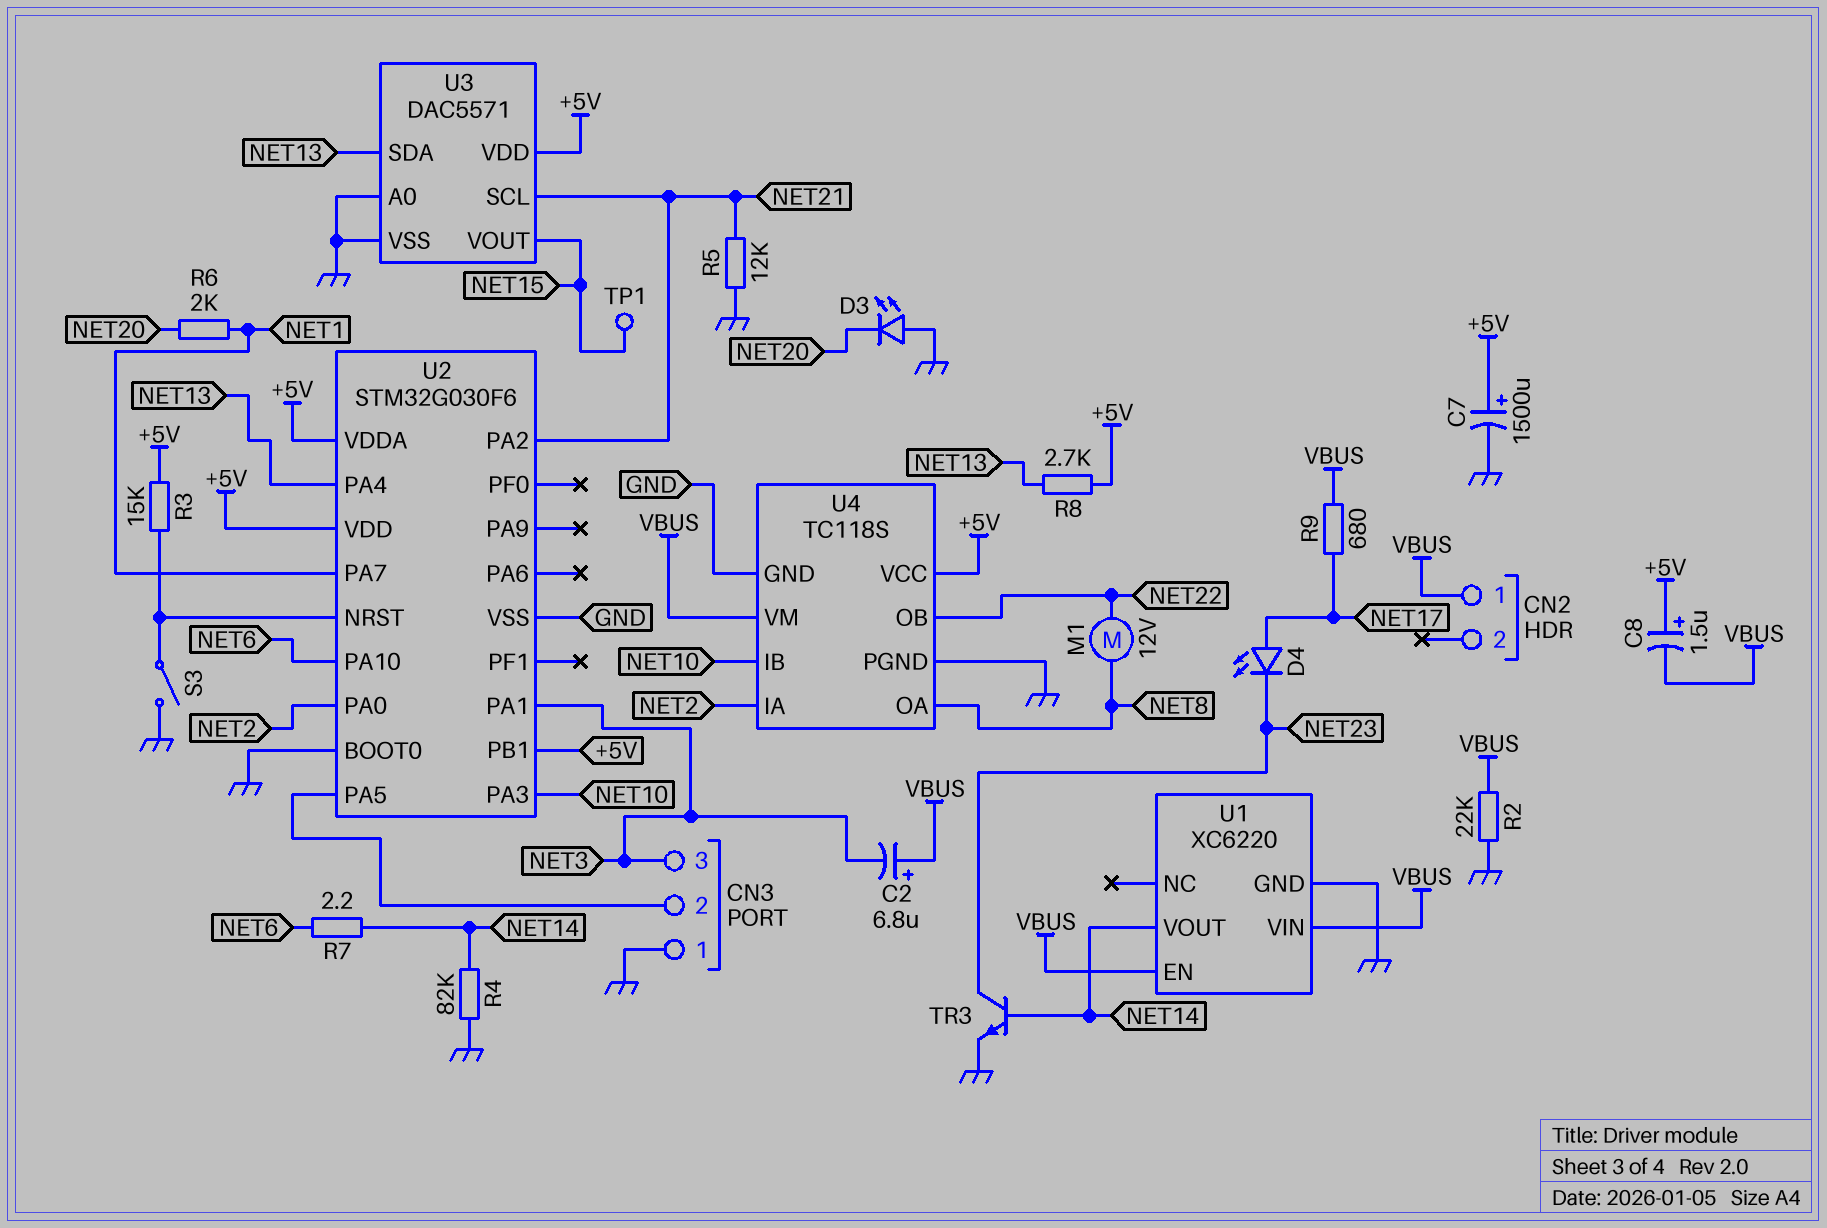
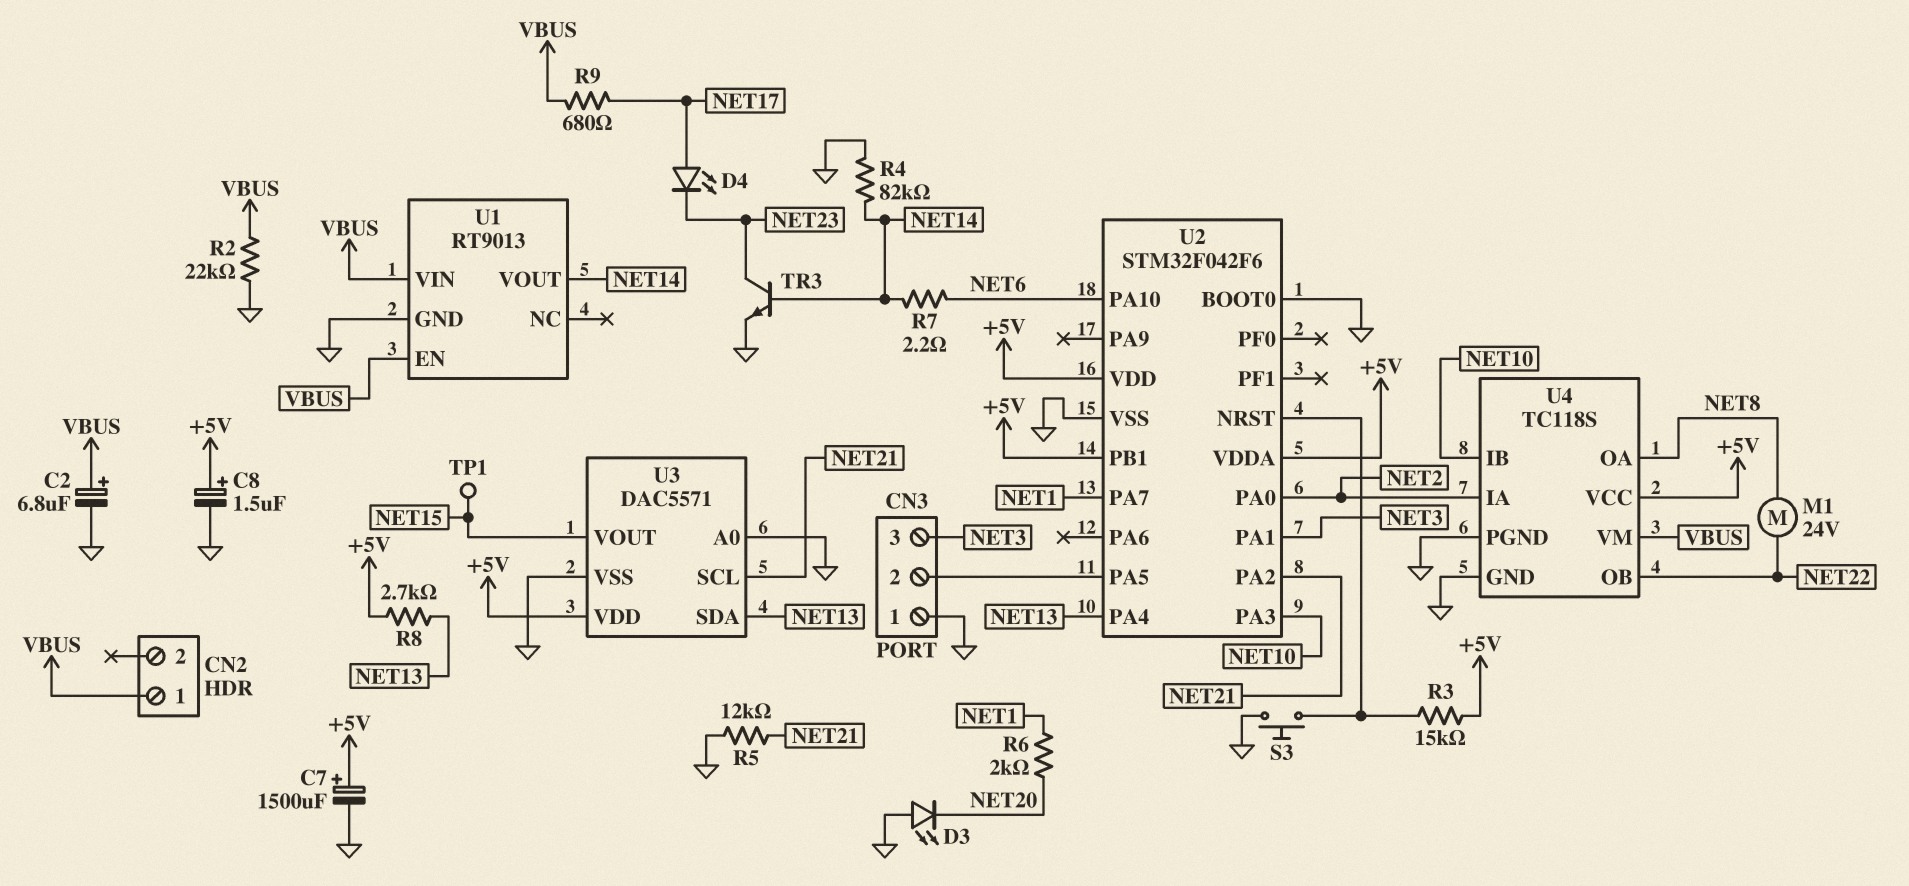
C2: 6.8uF (plus VBUS, minus NET3) -> 6.8uF (plus VBUS, minus GND)
C8: 1.5uF (plus +5V, minus VBUS) -> 1.5uF (plus +5V, minus GND)
M1: motor 12V (NET8, NET22) -> motor 24V (NET8, NET22)
S3: switch (GND, U2/NRST) -> button (GND, U2/NRST)
U1: XC6220 -> RT9013
U2: STM32G030F6 -> STM32F042F6

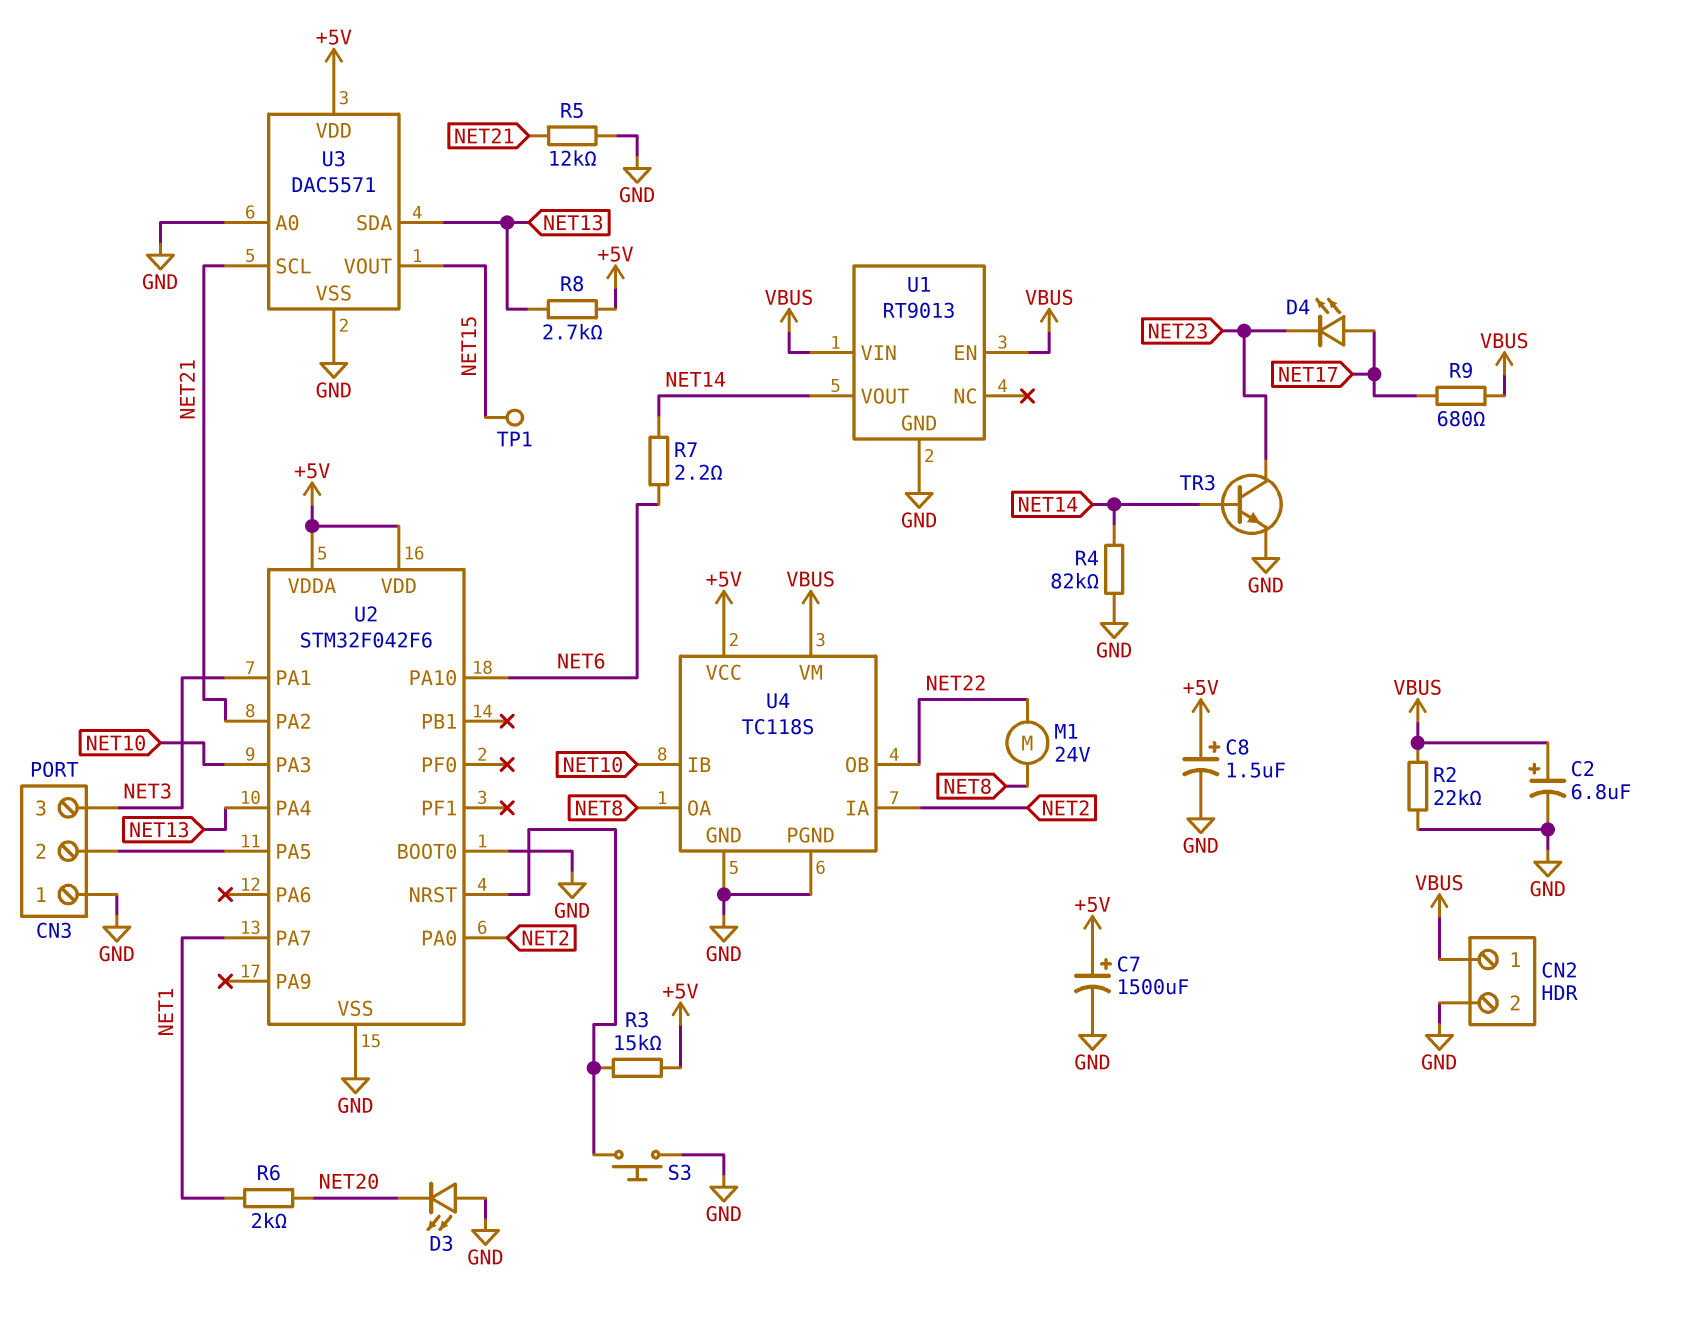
CN2 pin 2: none -> GND
U2 pin PB1: +5V -> none

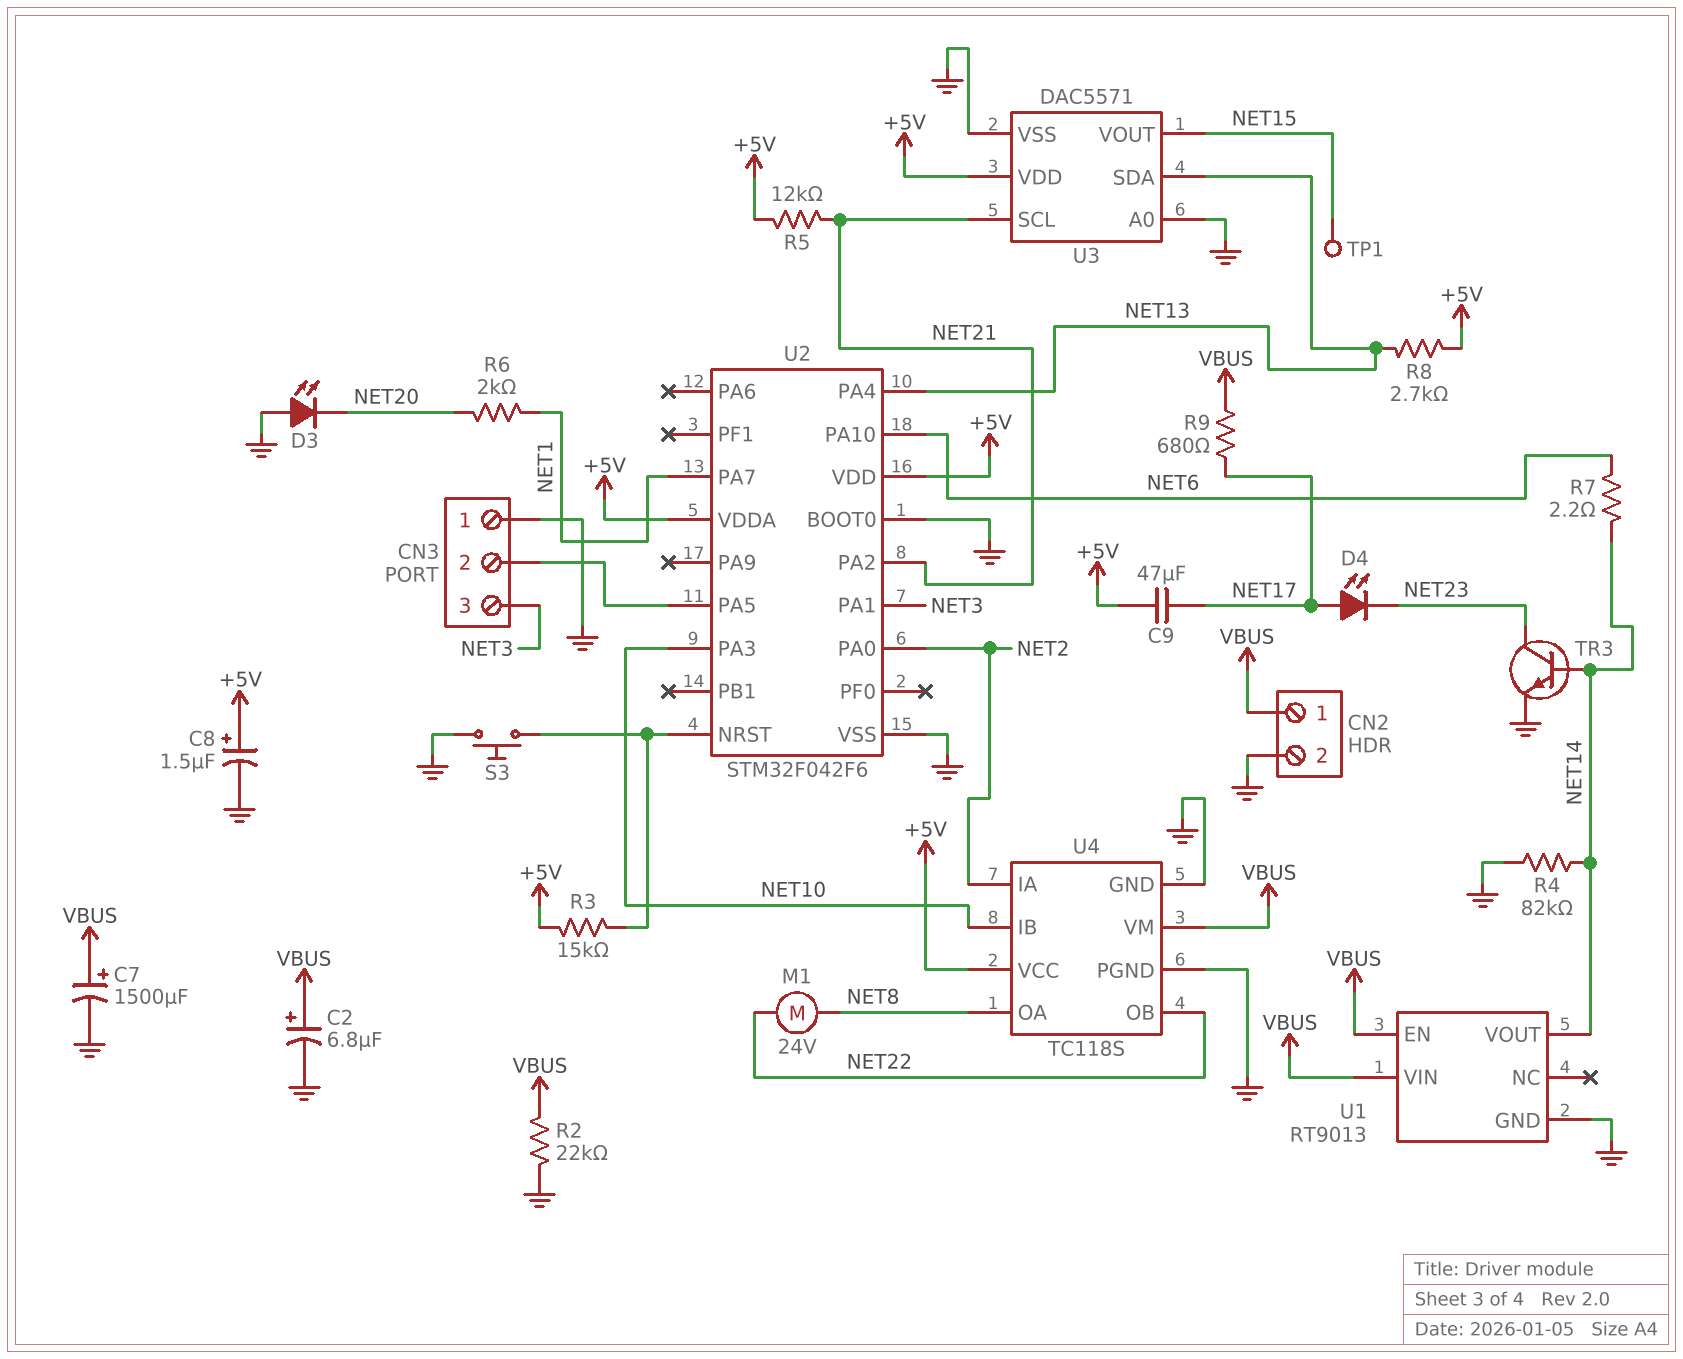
C7: 1500uF (plus +5V, minus GND) -> 1500uF (plus VBUS, minus GND)
C9: none -> 47uF (+5V, NET17)
R5: 12k (GND, NET21) -> 12k (+5V, NET21)

